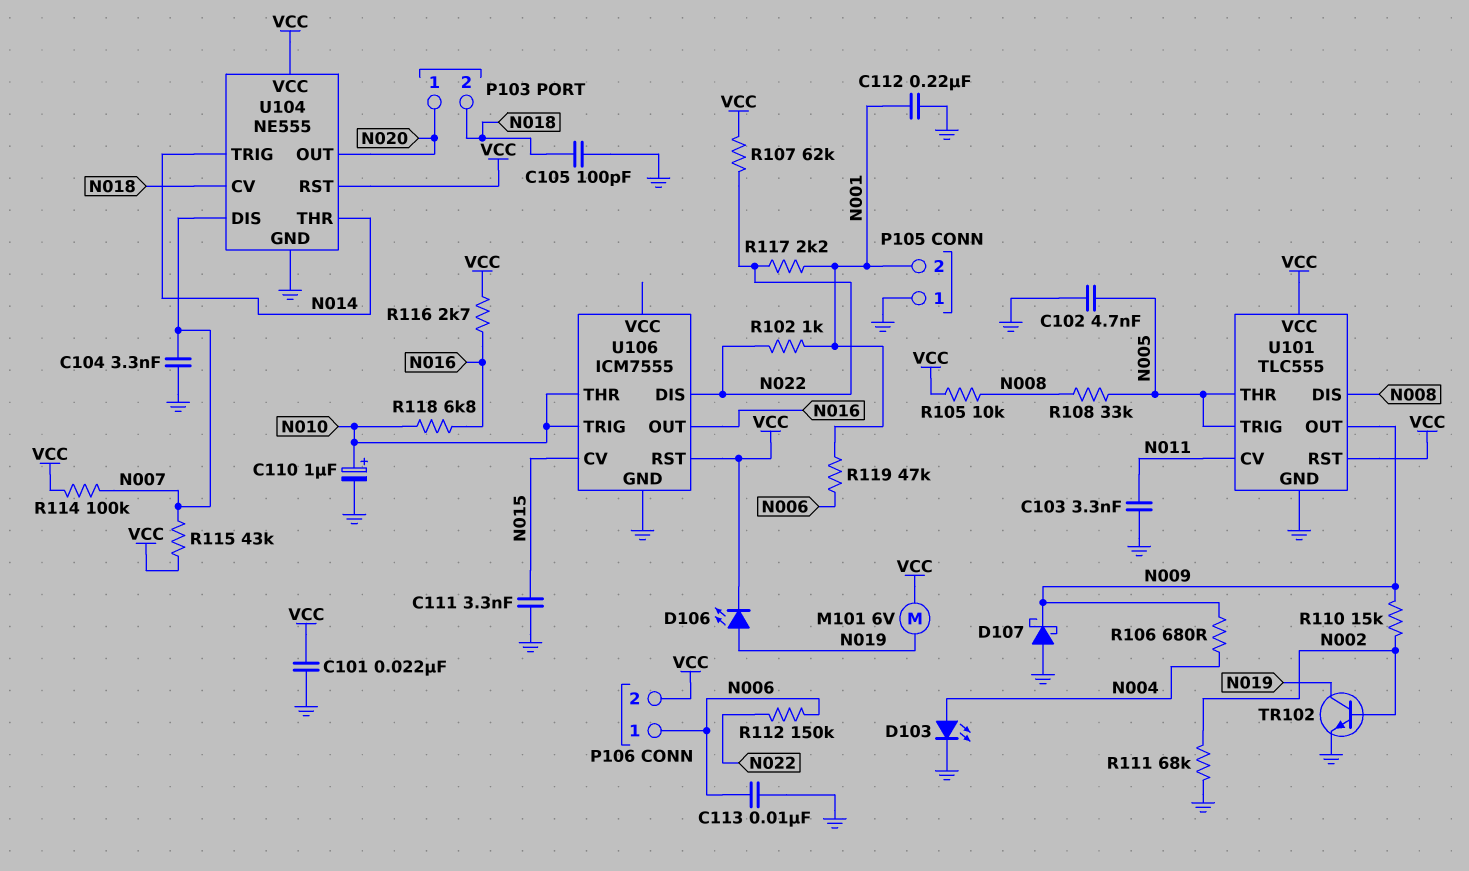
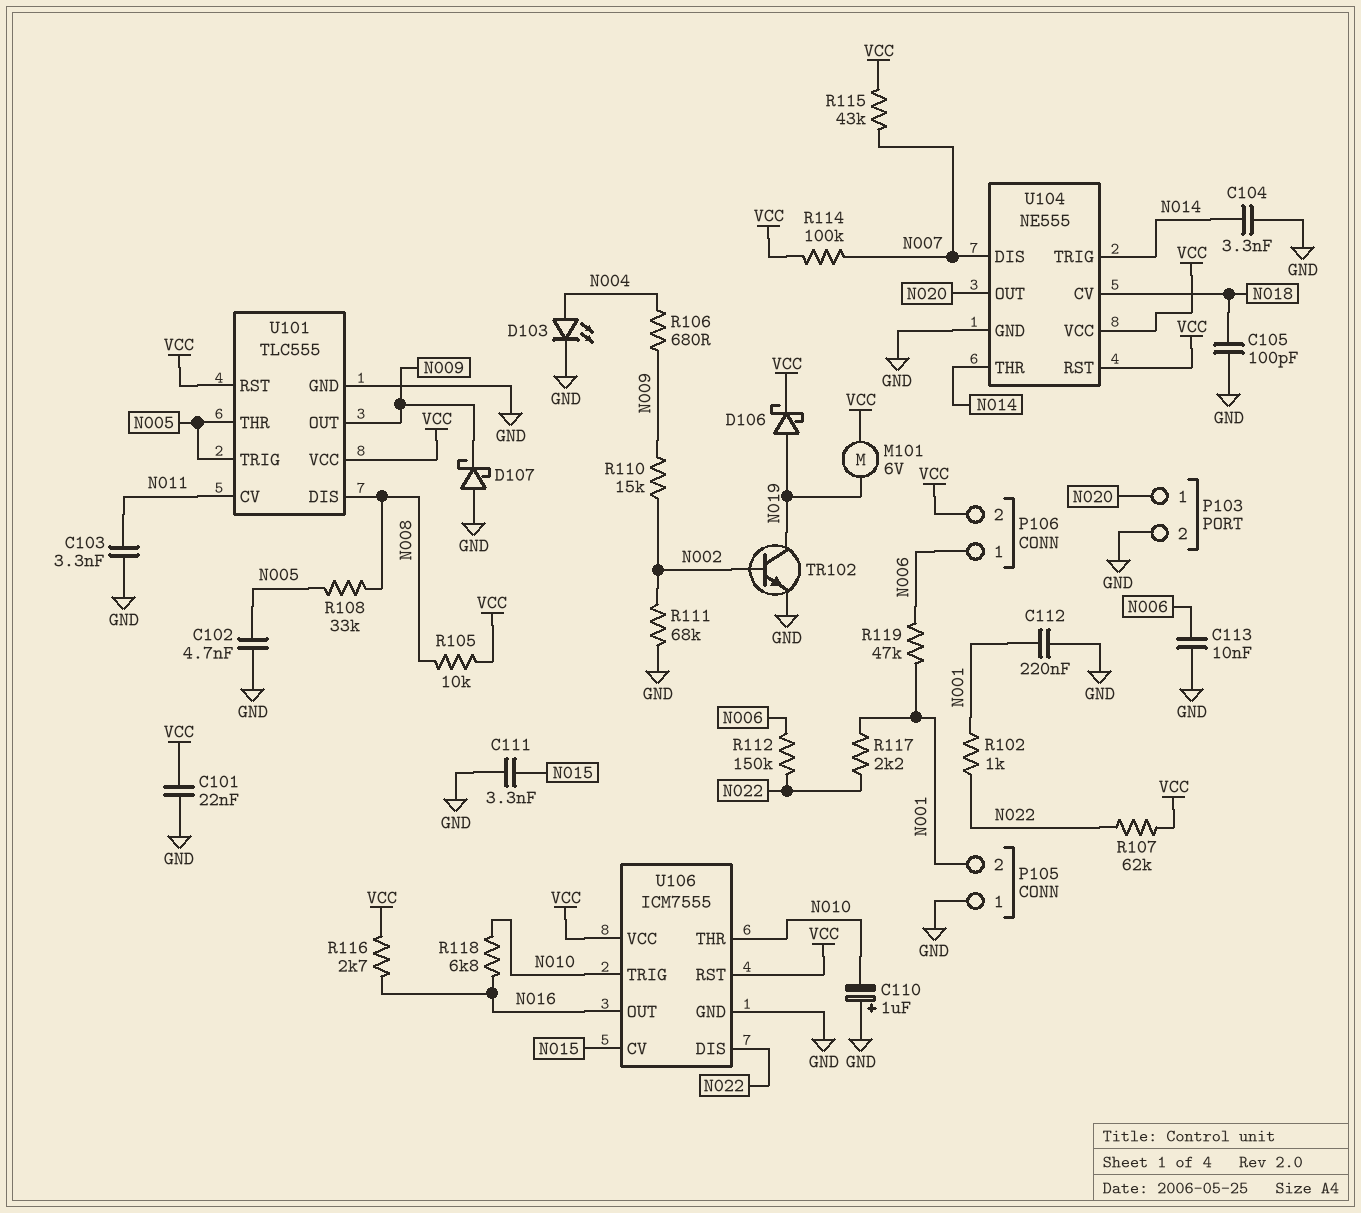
C104: 3.3nF (GND, N007) -> 3.3nF (GND, N014)
C110: 1uF (plus N010, minus GND) -> 1uF (plus GND, minus N010)
D106: LED (A N019, K VCC) -> schottky (A N019, K VCC)
P103 pin 2: N018 -> GND
U106 pin VCC: none -> VCC

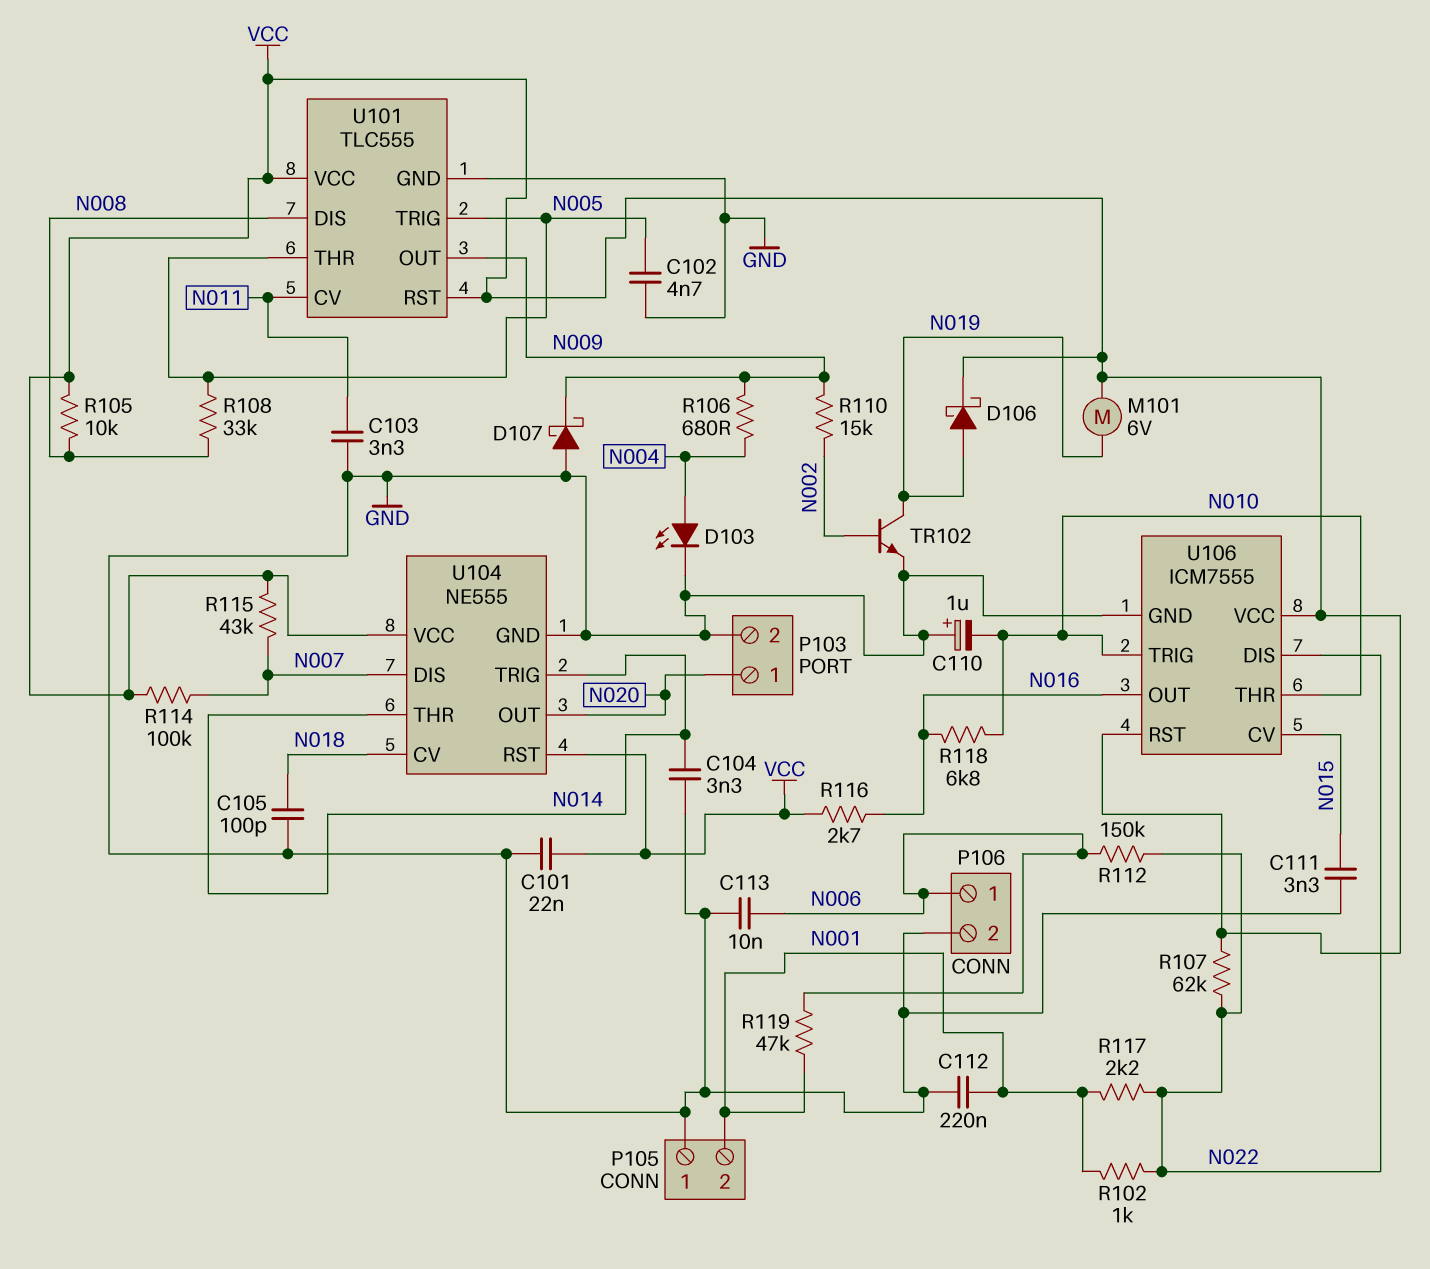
P106 pin 2: VCC -> GND
R111: 68k (GND, N002) -> none

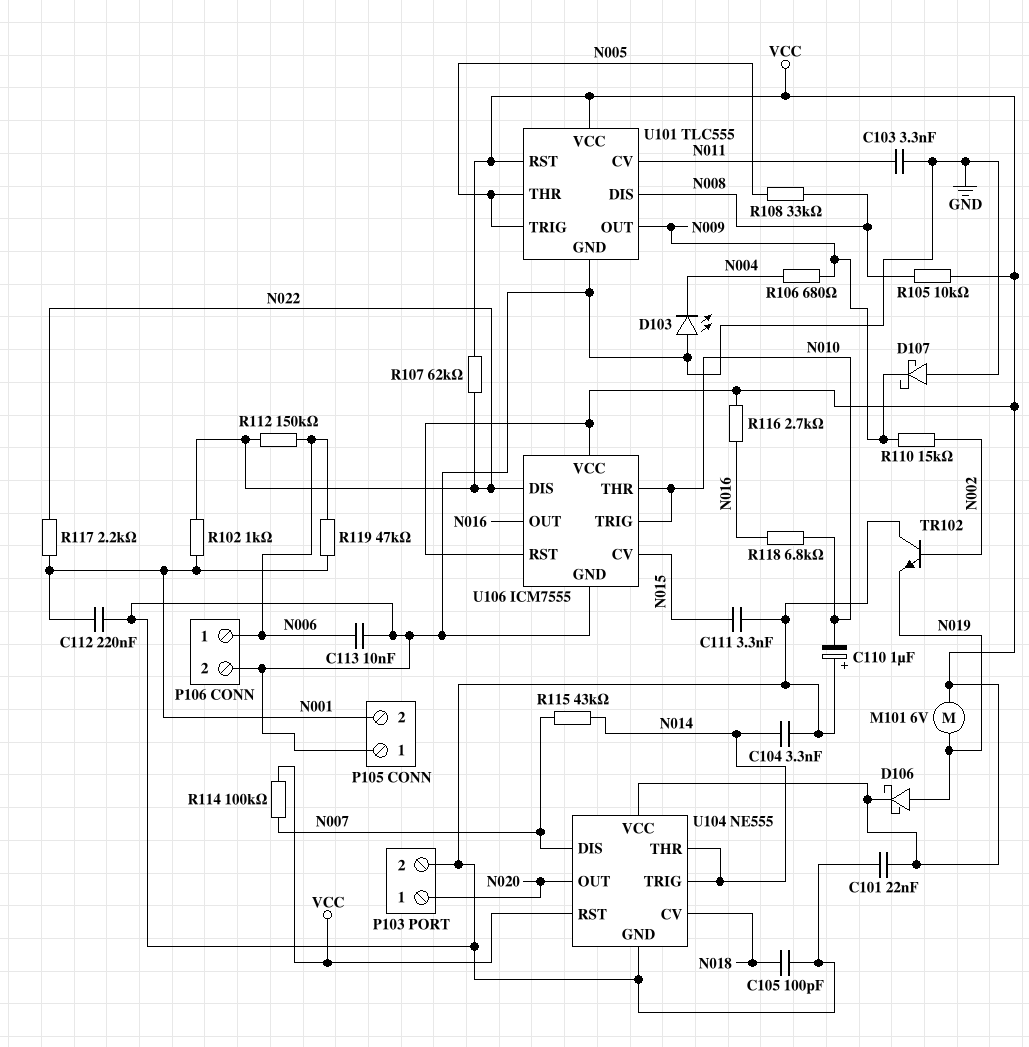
C102: 4.7nF (GND, N005) -> none
D103: LED (A N004, K GND) -> LED (A GND, K N004)
R115: 43k (N007, VCC) -> 43k (N007, N014)
TR102: NPN (B N002, C N019, E GND) -> NPN (B N002, C GND, E N019)

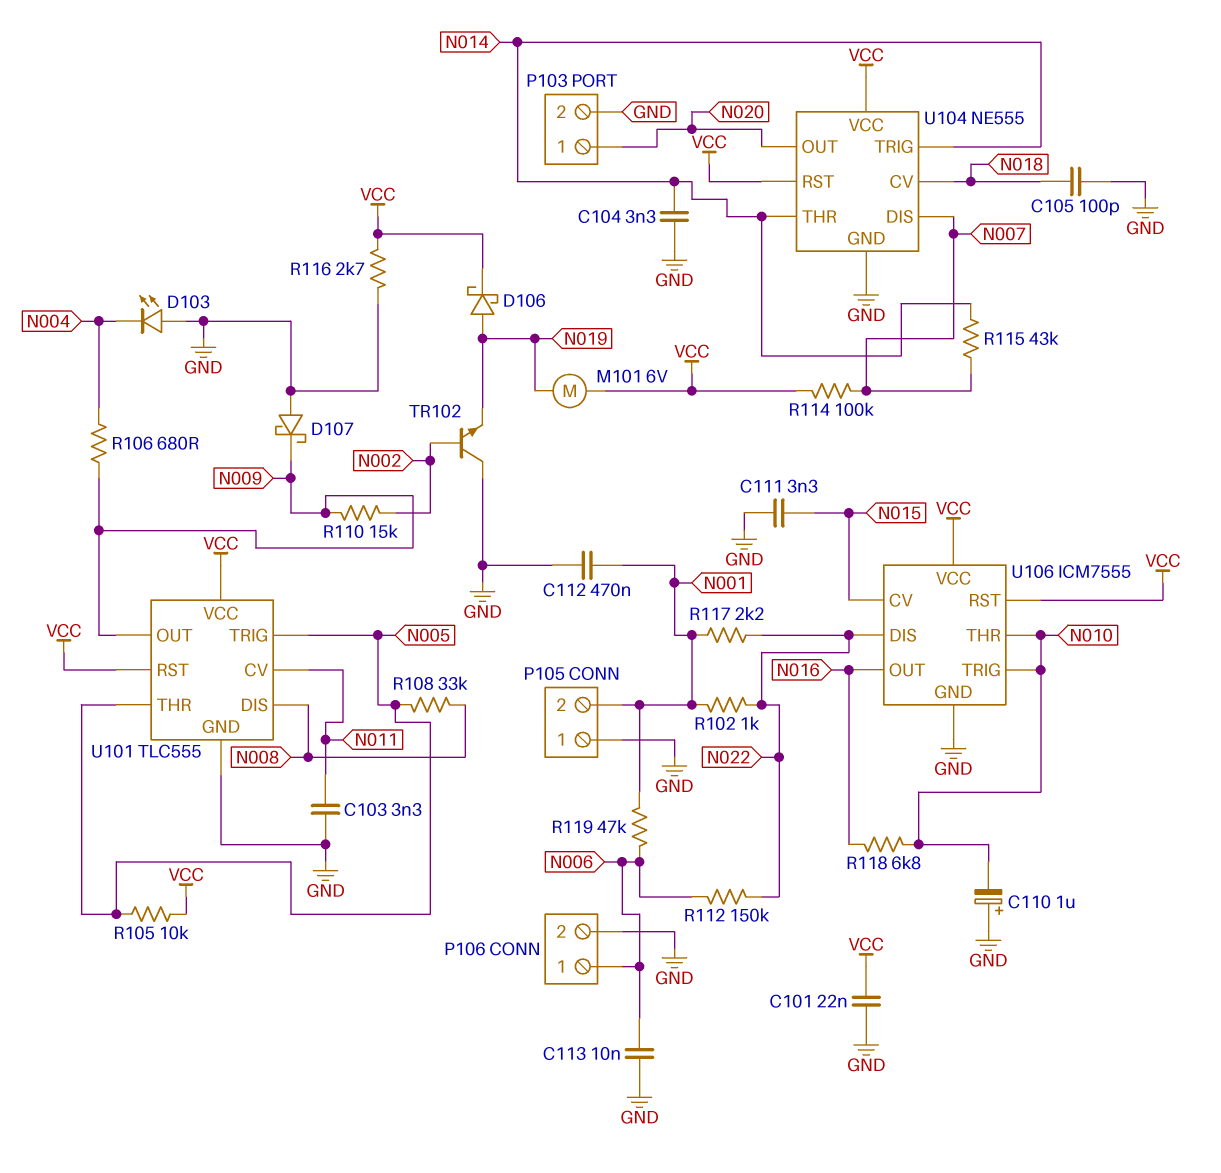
C112: 220nF (GND, N001) -> 470nF (GND, N001)
R105: 10k (N008, VCC) -> 10k (N005, VCC)
R107: 62k (N022, VCC) -> none
R116: 2.7k (N016, VCC) -> 2.7k (GND, VCC)

